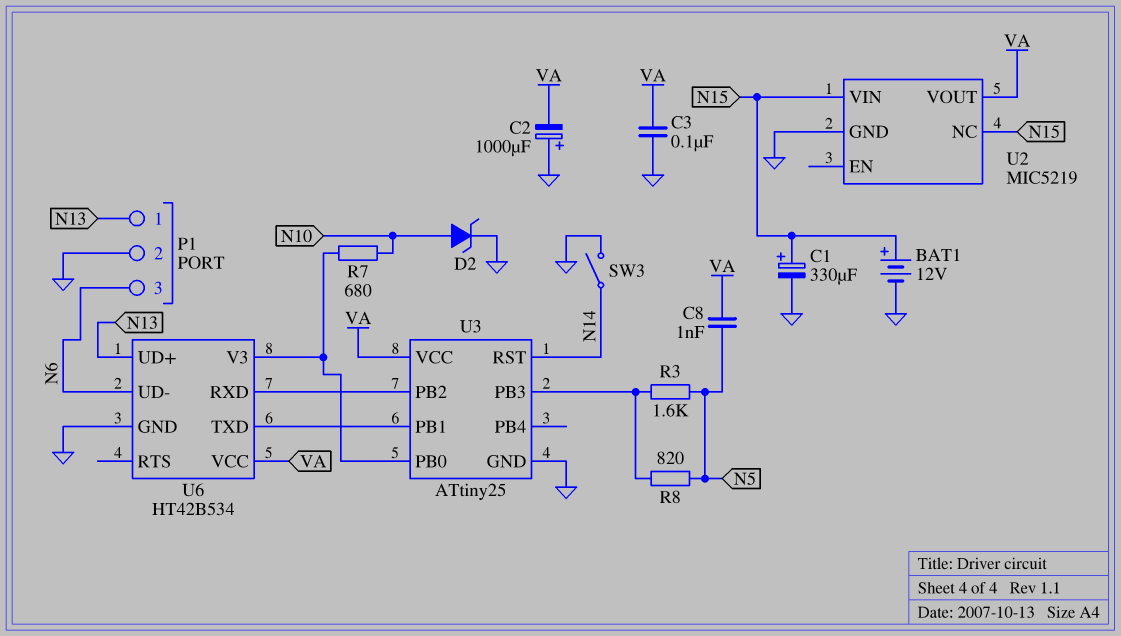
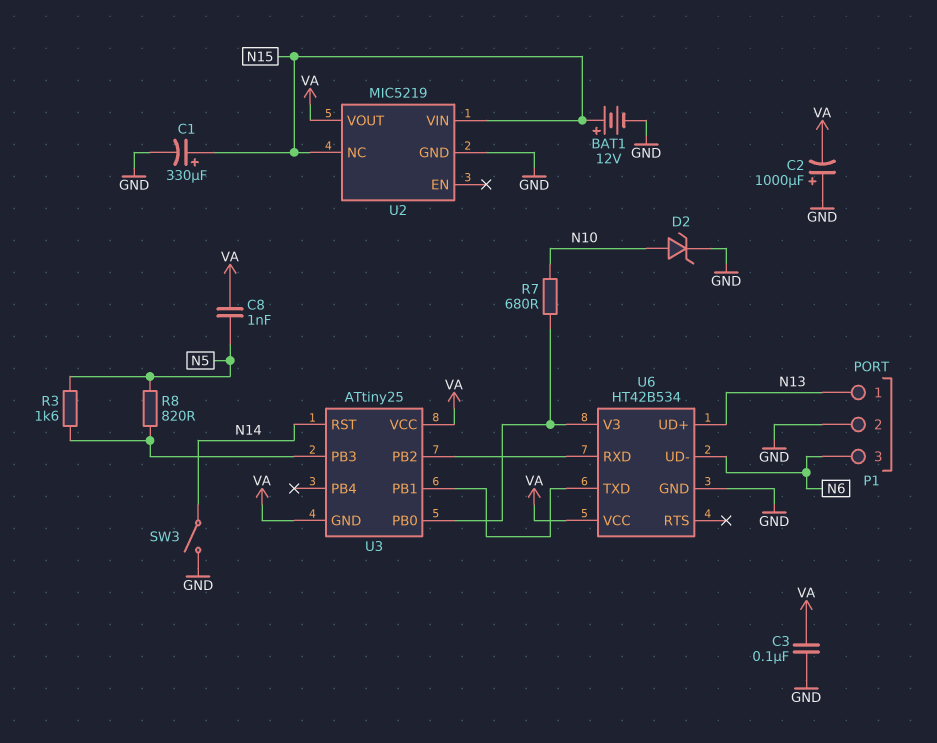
U3 pin GND: GND -> VA

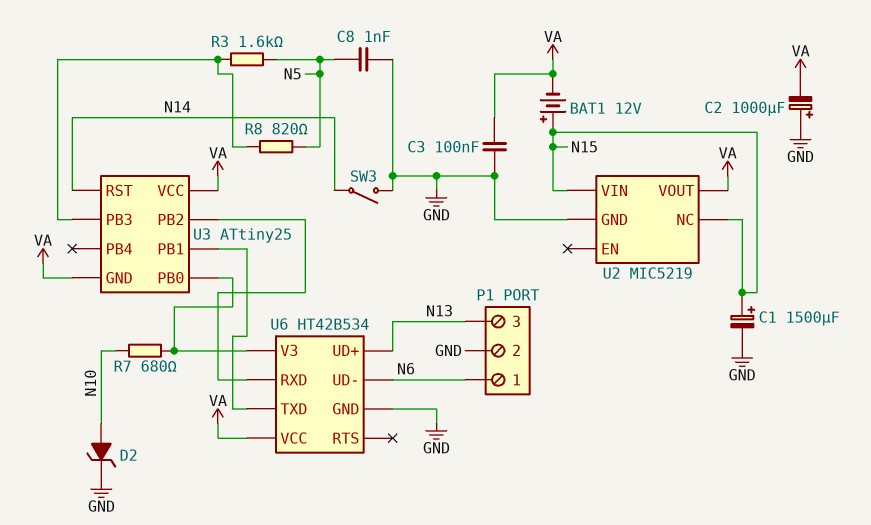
BAT1: 12V (plus N15, minus GND) -> 12V (plus N15, minus VA)
C1: 330uF (plus N15, minus GND) -> 1500uF (plus N15, minus GND)
C8: 1nF (N5, VA) -> 1nF (GND, N5)
P1 pin 1: N13 -> N6
P1 pin 3: N6 -> N13

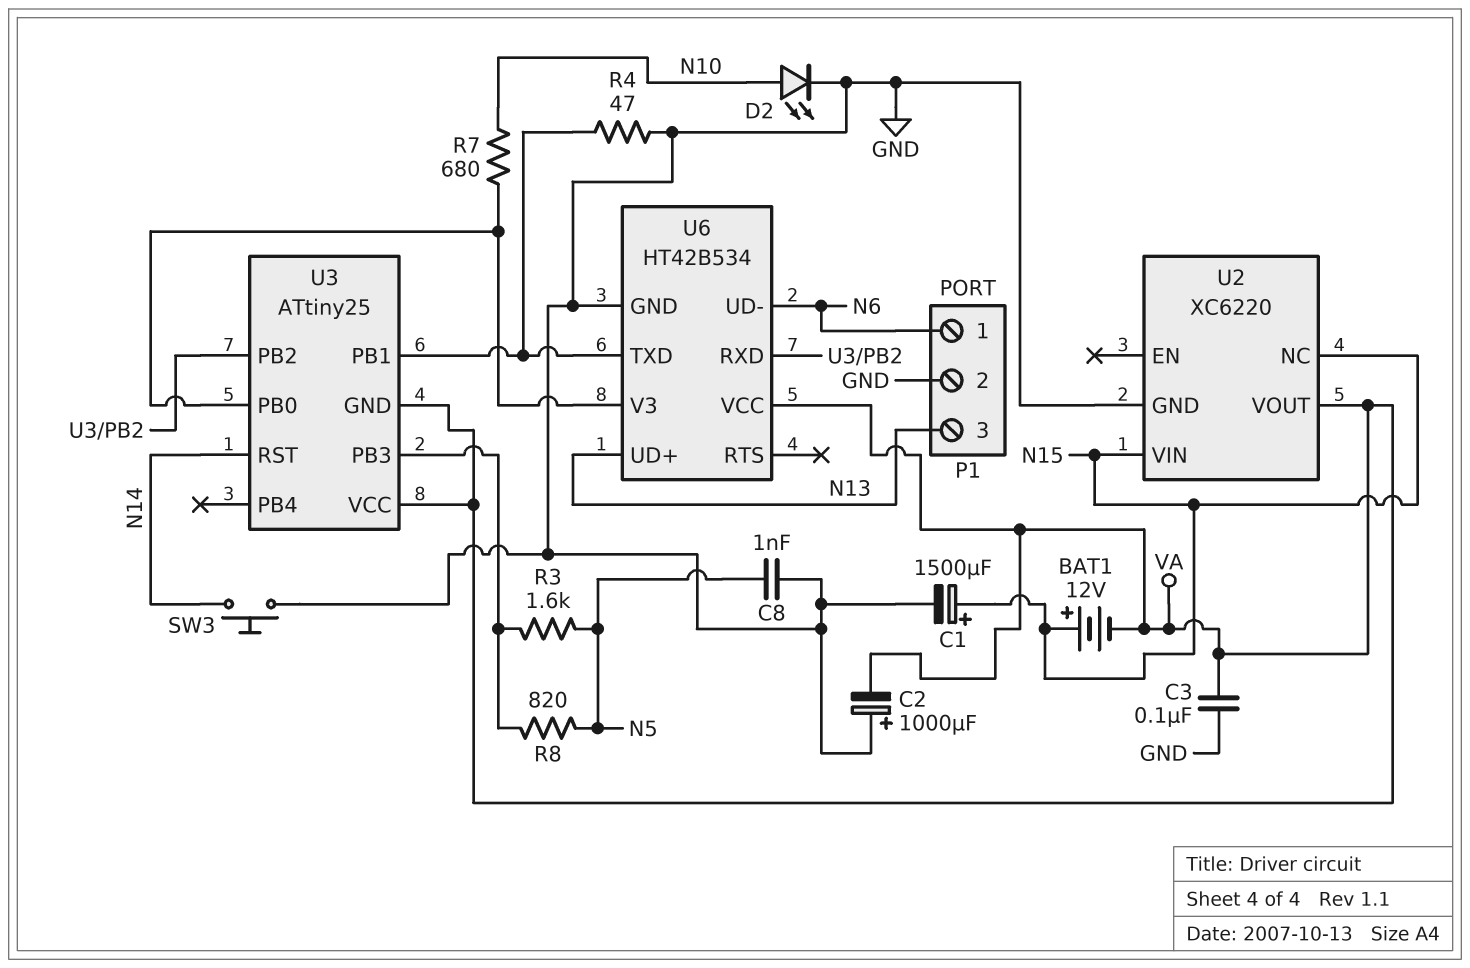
D2: zener (A N10, K GND) -> LED (A N10, K GND)
R4: none -> 47 (GND, U3/PB1)
SW3: switch (GND, N14) -> button (GND, N14)
U2: MIC5219 -> XC6220

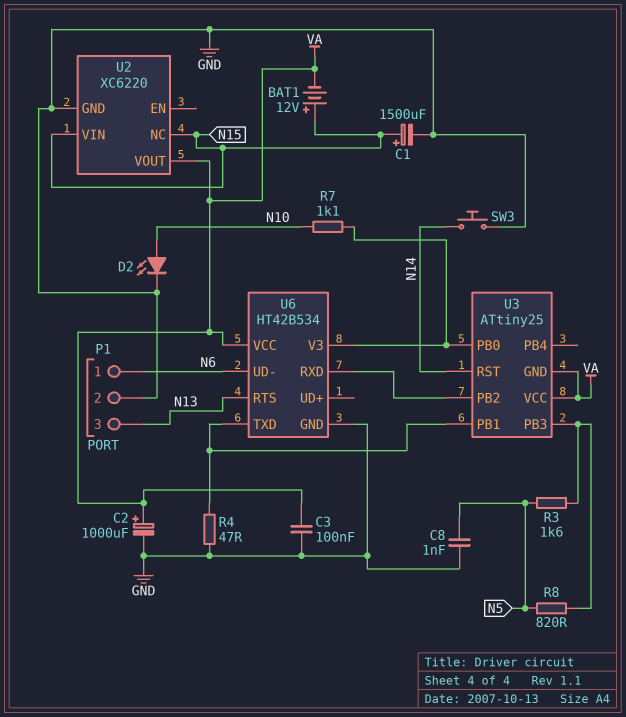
C2: 1000uF (plus GND, minus VA) -> 1000uF (plus VA, minus GND)
R7: 680 (N10, U3/PB0) -> 1.1k (N10, U3/PB0)
U6 pin RTS: none -> N13
U6 pin UD+: N13 -> none

